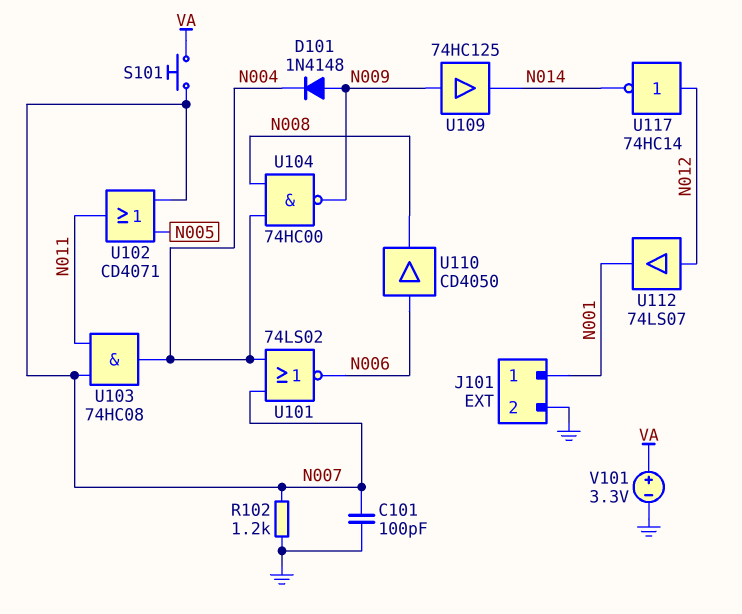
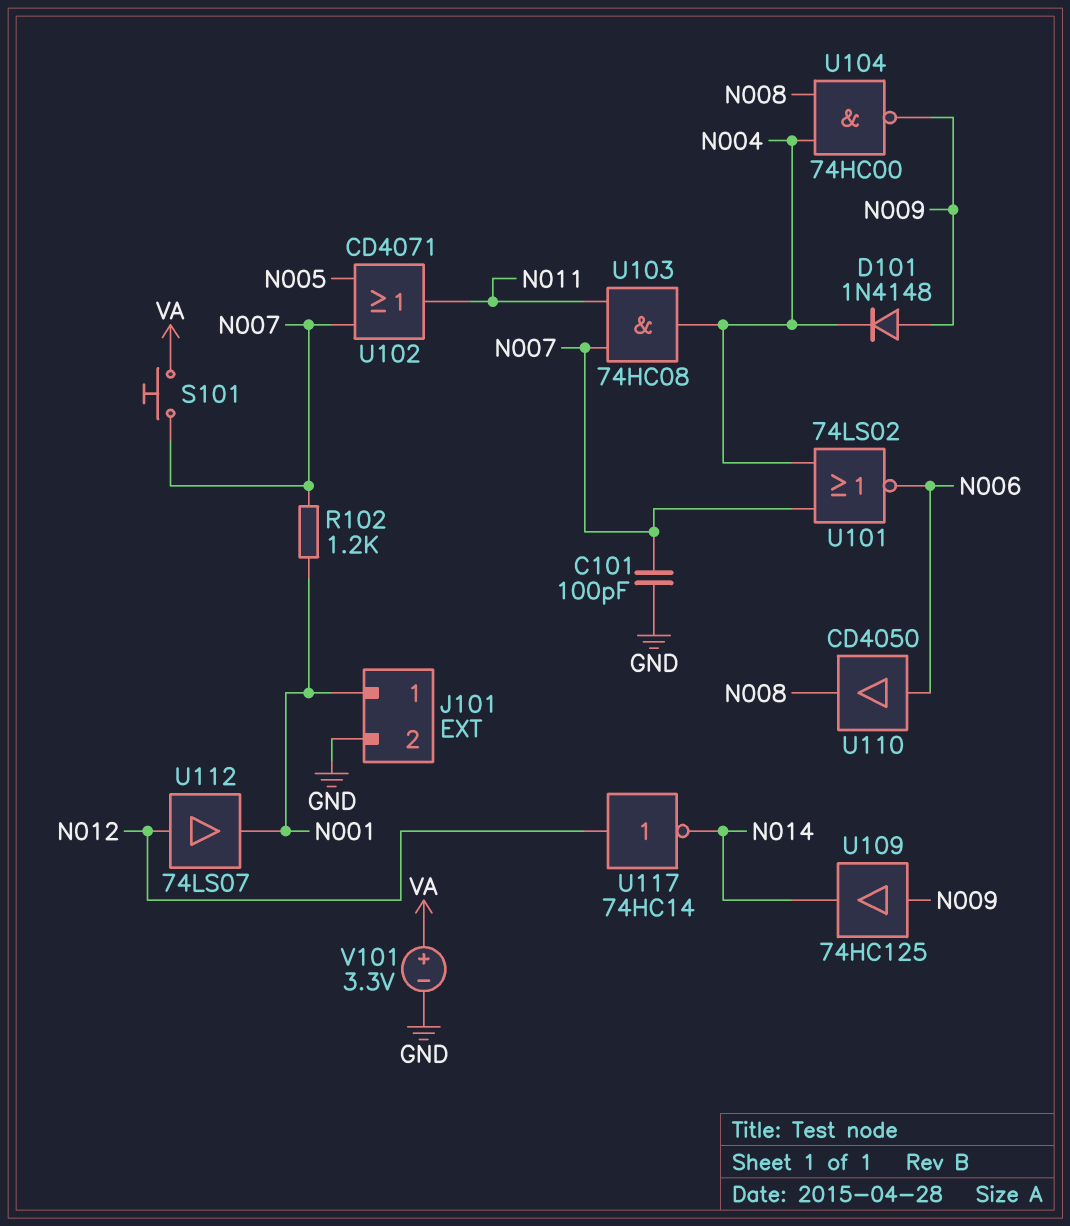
R102: 1.2k (GND, N007) -> 1.2k (N001, N007)

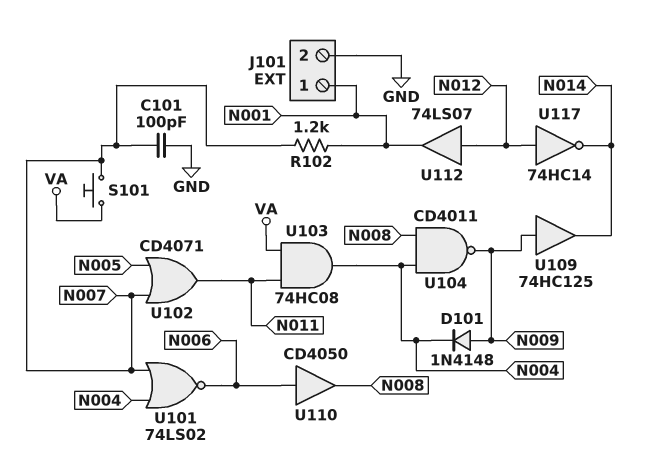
U103: AND 74HC08 (in N007, in N011, out N004) -> AND 74HC08 (in N011, in VA, out N004)
U104: NAND 74HC00 (in N004, in N008, out N009) -> NAND CD4011 (in N004, in N008, out N009)
V101: 3.3V (plus VA, minus GND) -> none

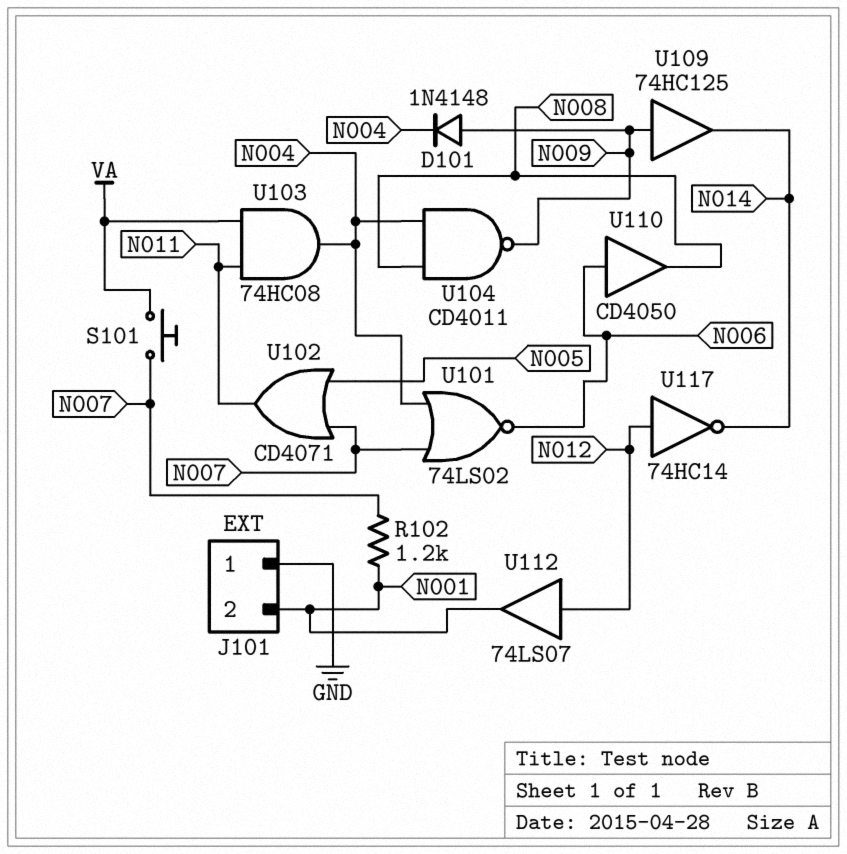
C101: 100pF (GND, N007) -> none
J101 pin 1: N001 -> GND
J101 pin 2: GND -> N001

